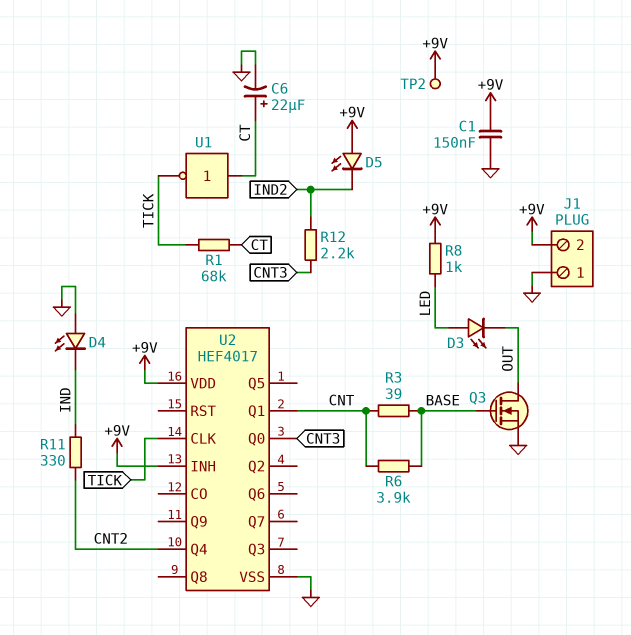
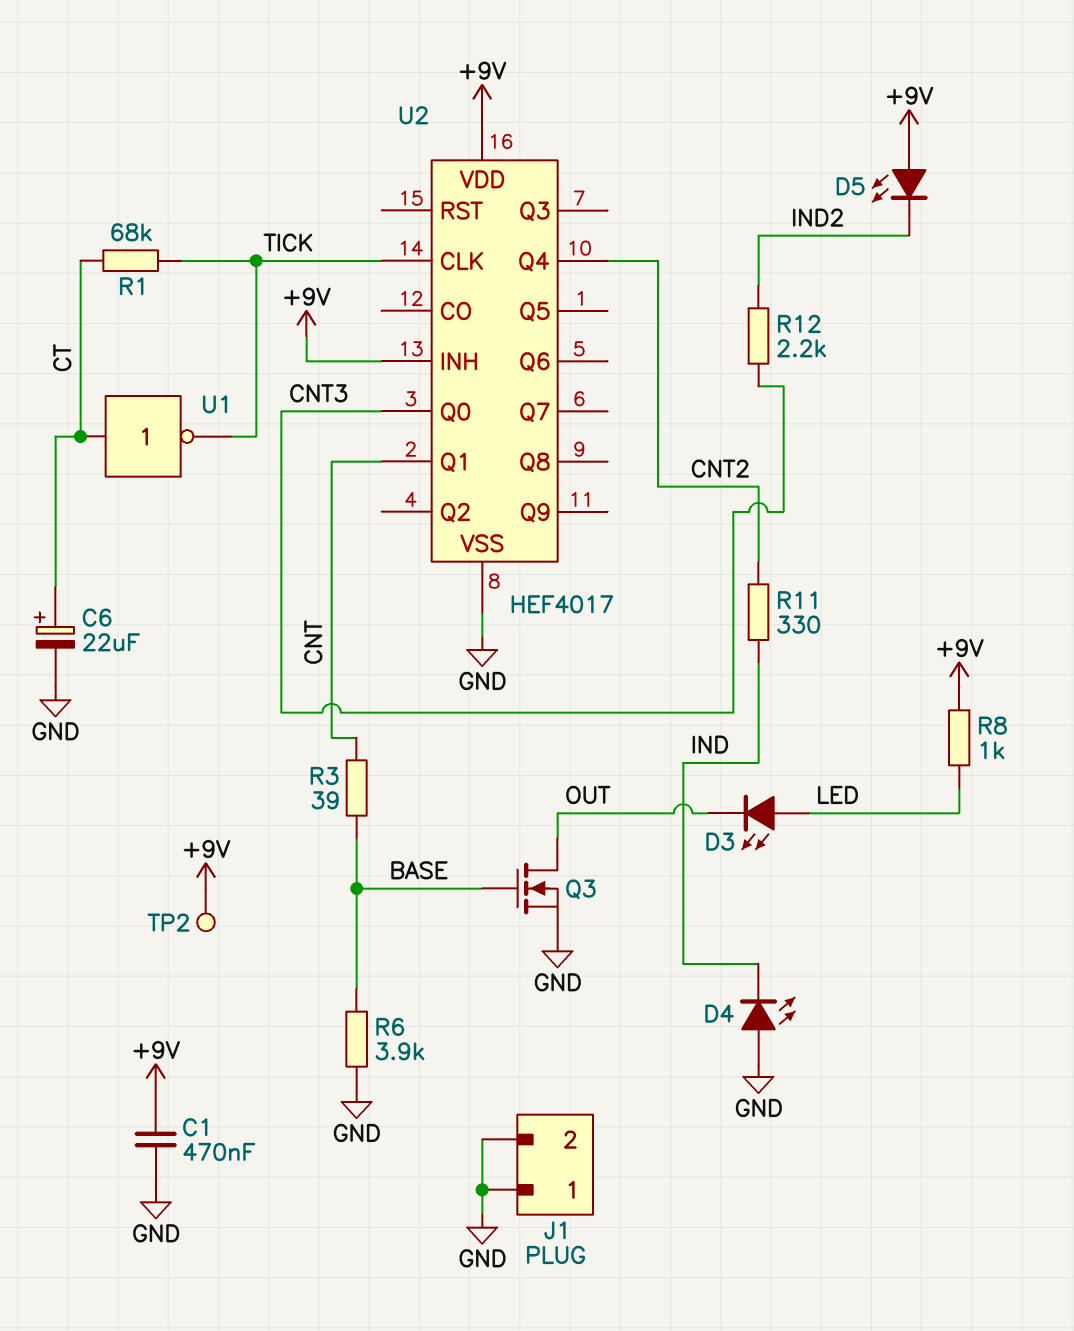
C1: 150nF (+9V, GND) -> 470nF (+9V, GND)
J1 pin 2: +9V -> GND
R6: 3.9k (BASE, CNT) -> 3.9k (BASE, GND)

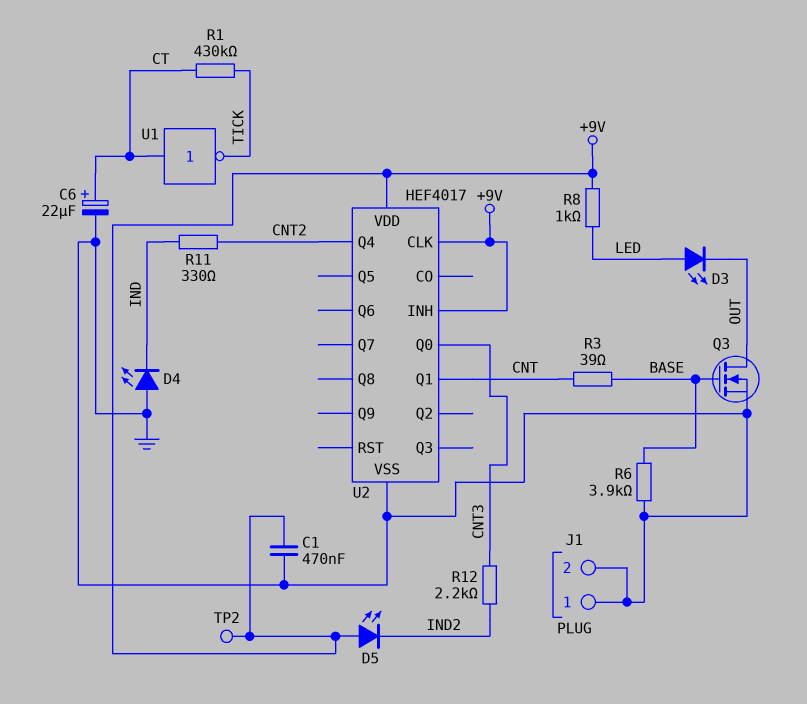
R1: 68k (CT, TICK) -> 430k (CT, TICK)
U2 pin CLK: TICK -> +9V

